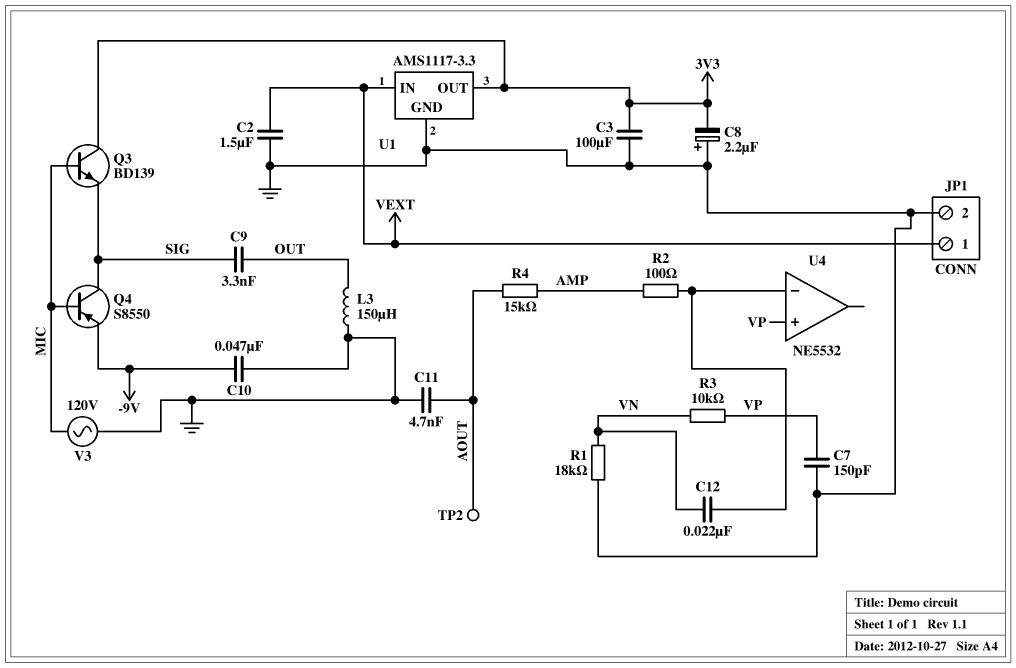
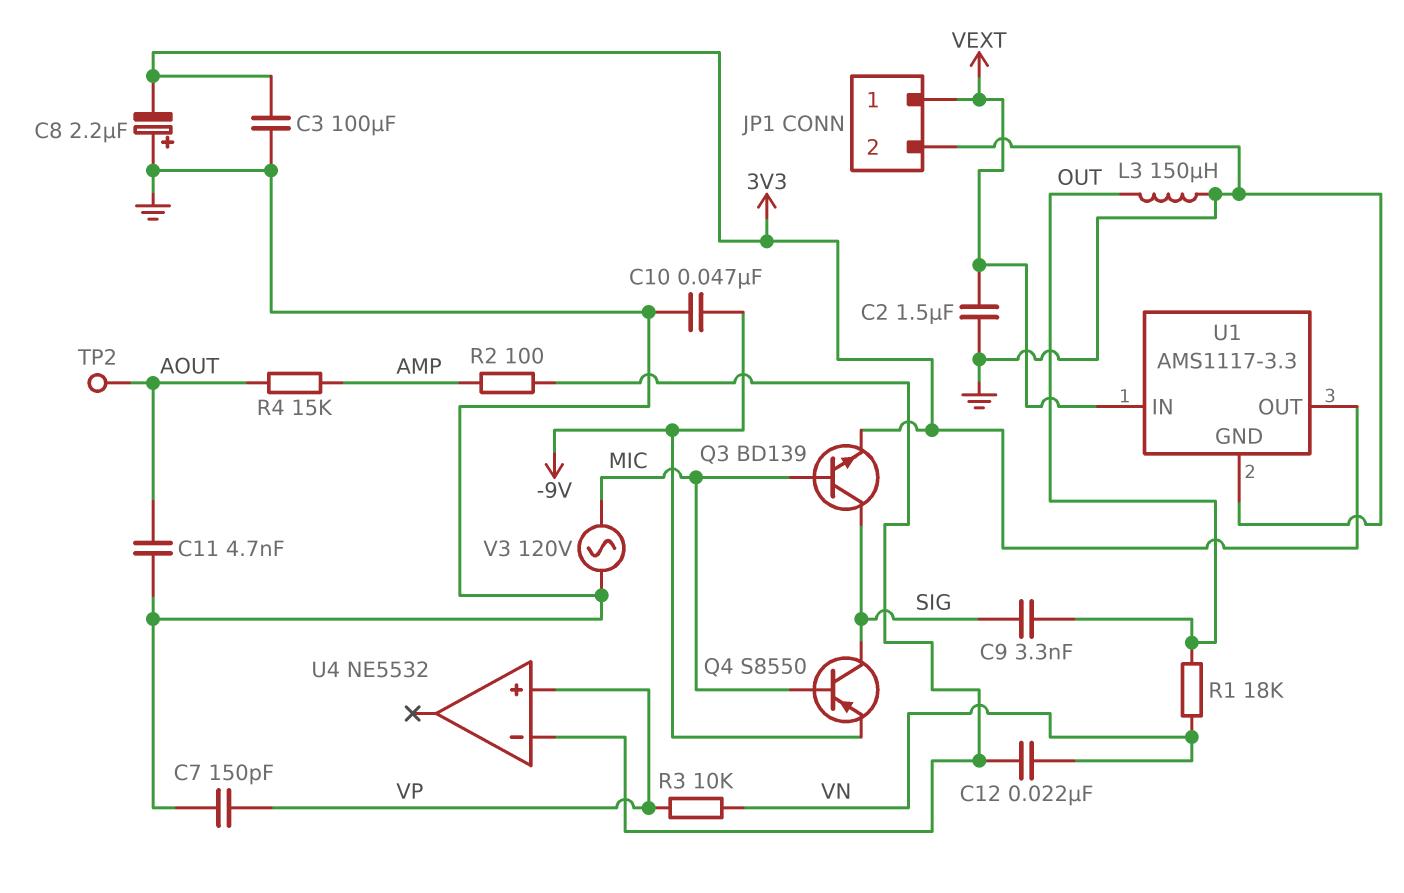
Q3: NPN BD139 (B MIC, C 3V3, E SIG) -> NPN BD139 (B MIC, C SIG, E 3V3)
R1: 18k (GND, VN) -> 18k (OUT, VN)

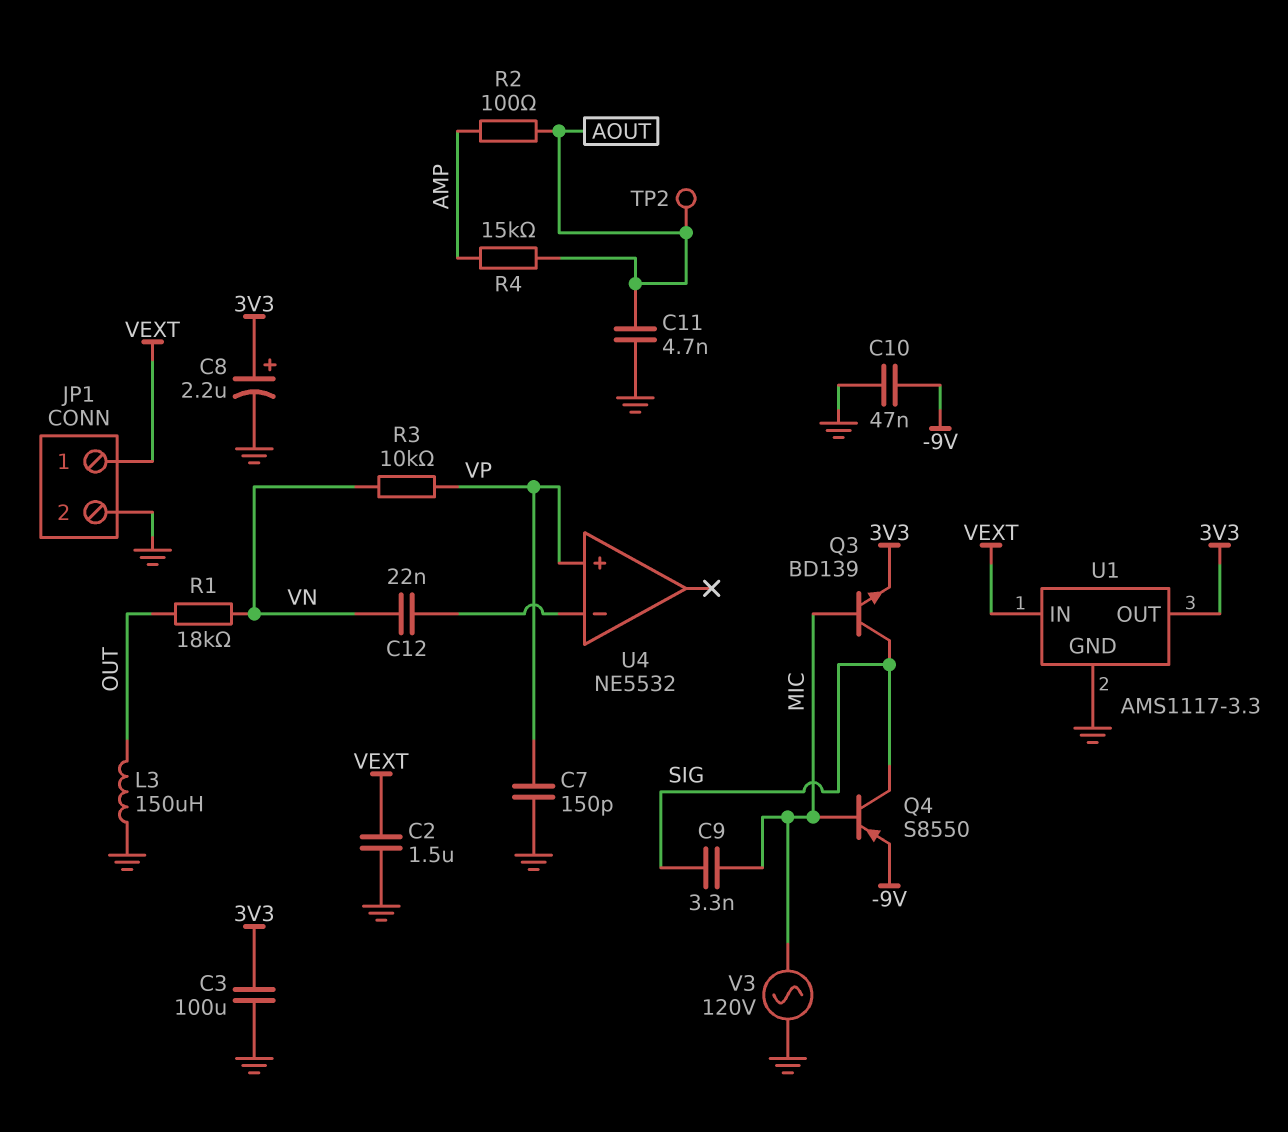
C8: 2.2uF (plus GND, minus 3V3) -> 2.2uF (plus 3V3, minus GND)
C9: 3.3nF (OUT, SIG) -> 3.3nF (MIC, SIG)
R2: 100 (AMP, U4/in-) -> 100 (AMP, AOUT)

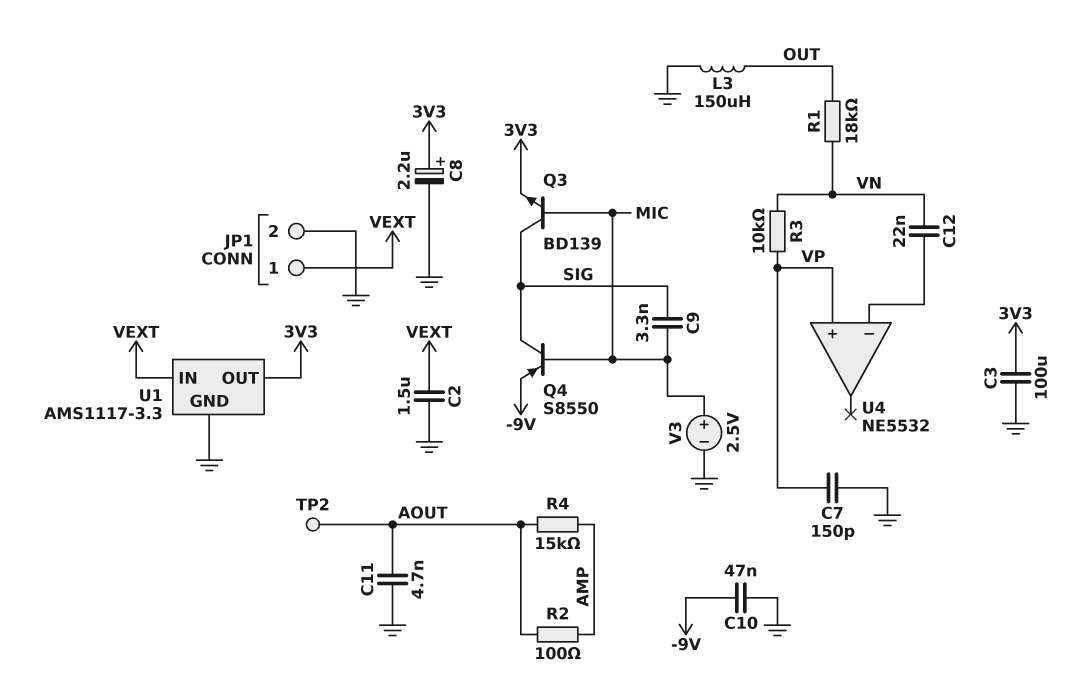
V3: AC 120V (GND, MIC) -> 2.5V (plus MIC, minus GND)

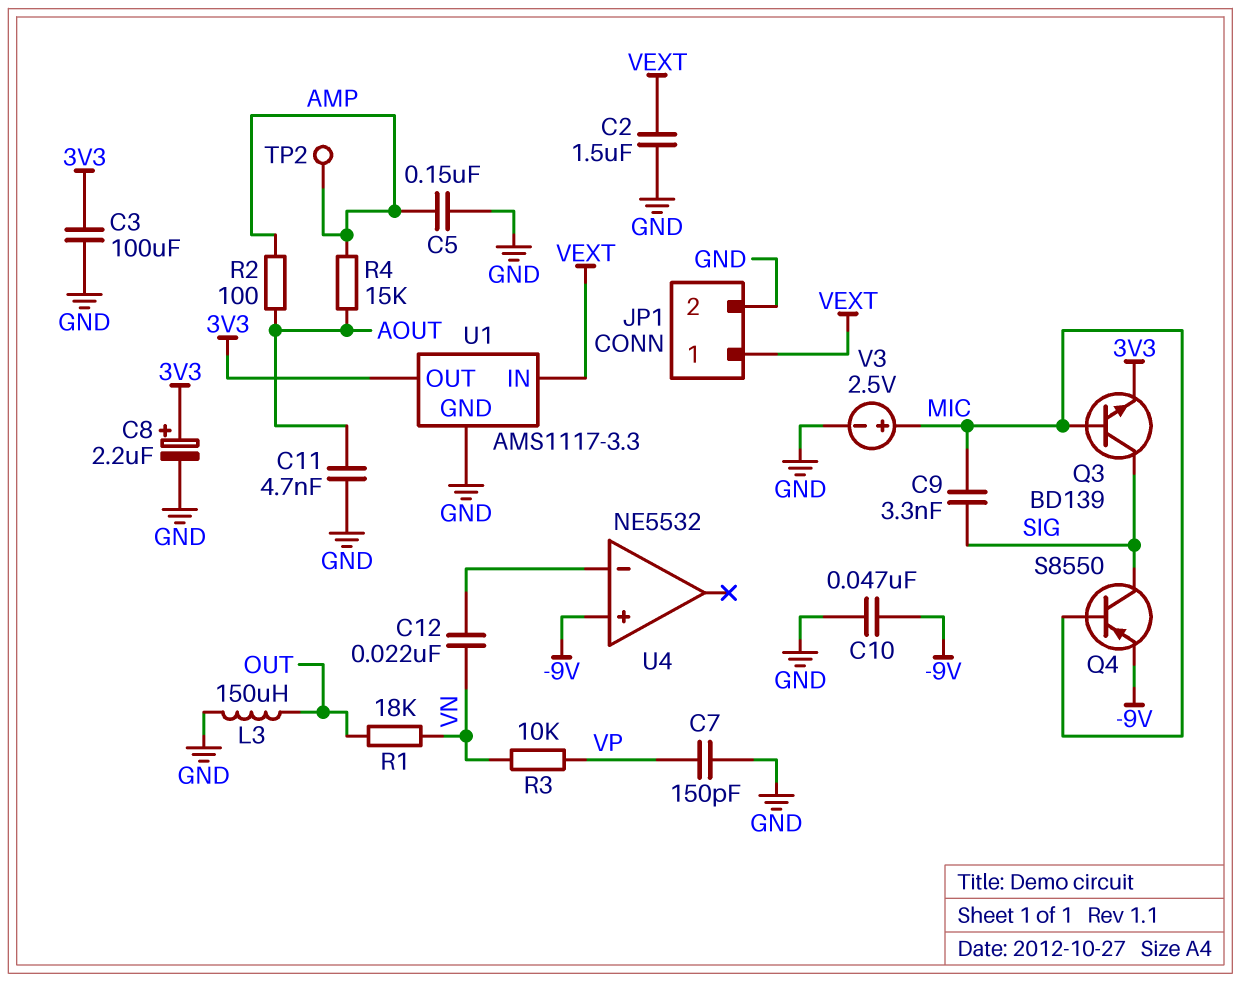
C5: none -> 150nF (AMP, GND)
TP2: test point (AOUT) -> test point (AMP)
U4 pin in+: VP -> -9V

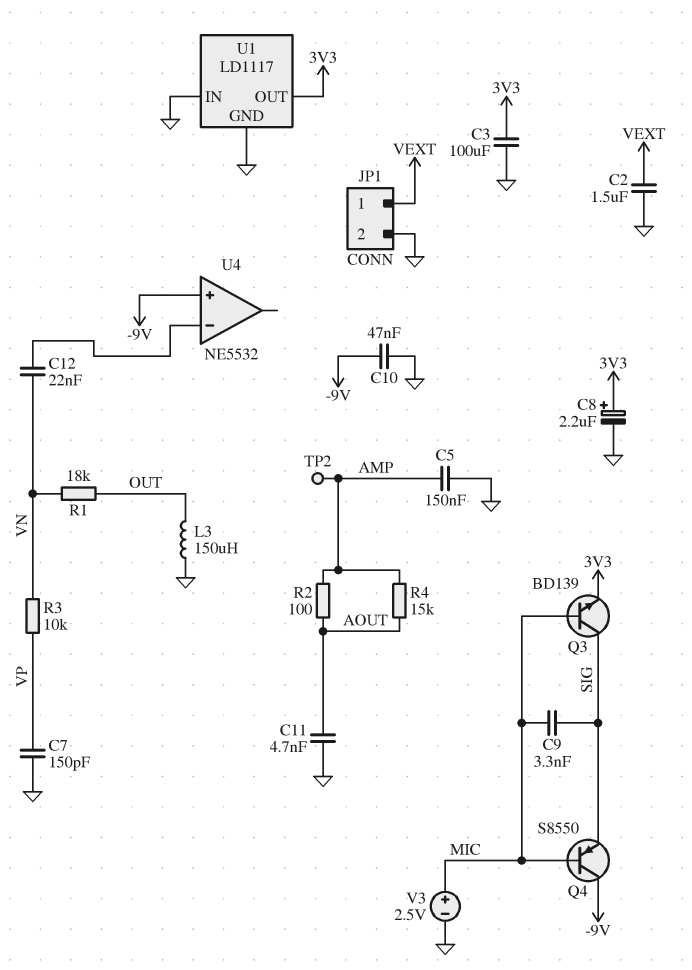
Q4: PNP S8550 (B MIC, C SIG, E -9V) -> PNP S8550 (B MIC, C -9V, E SIG)
U1: AMS1117-3.3 -> LD1117
U1 pin IN: VEXT -> GND

